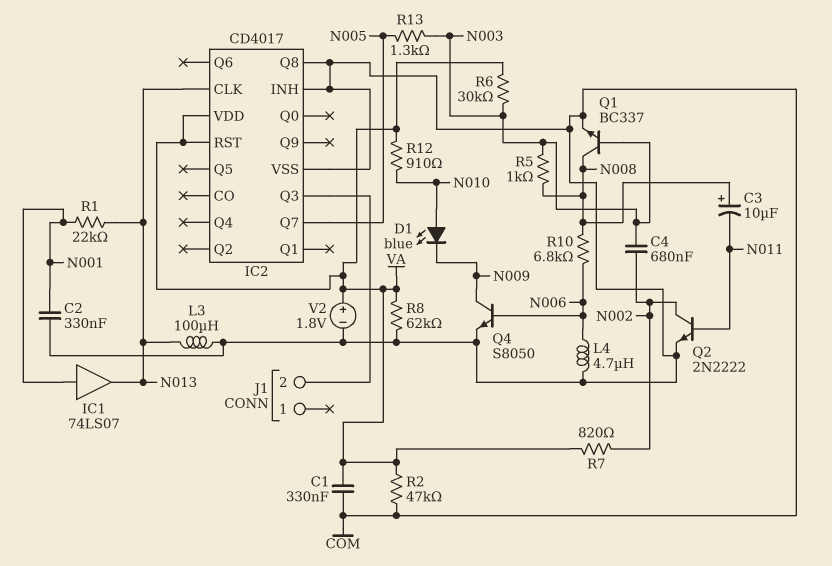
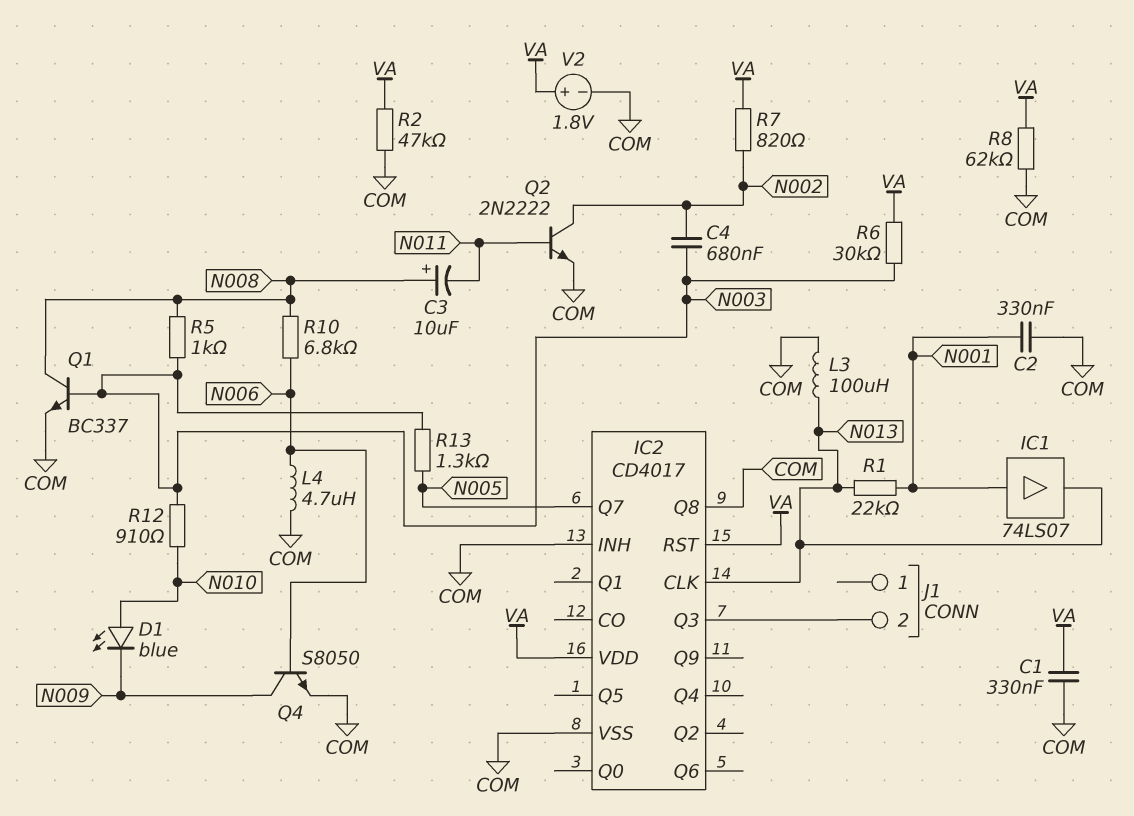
R12: 910 (N010, VA) -> 910 (N003, N010)

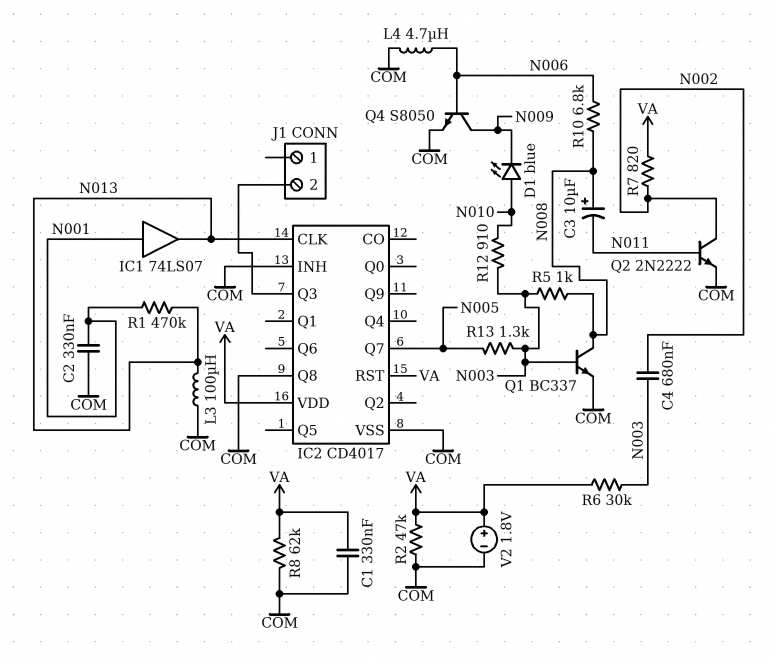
R1: 22k (N001, N013) -> 470k (N001, N013)

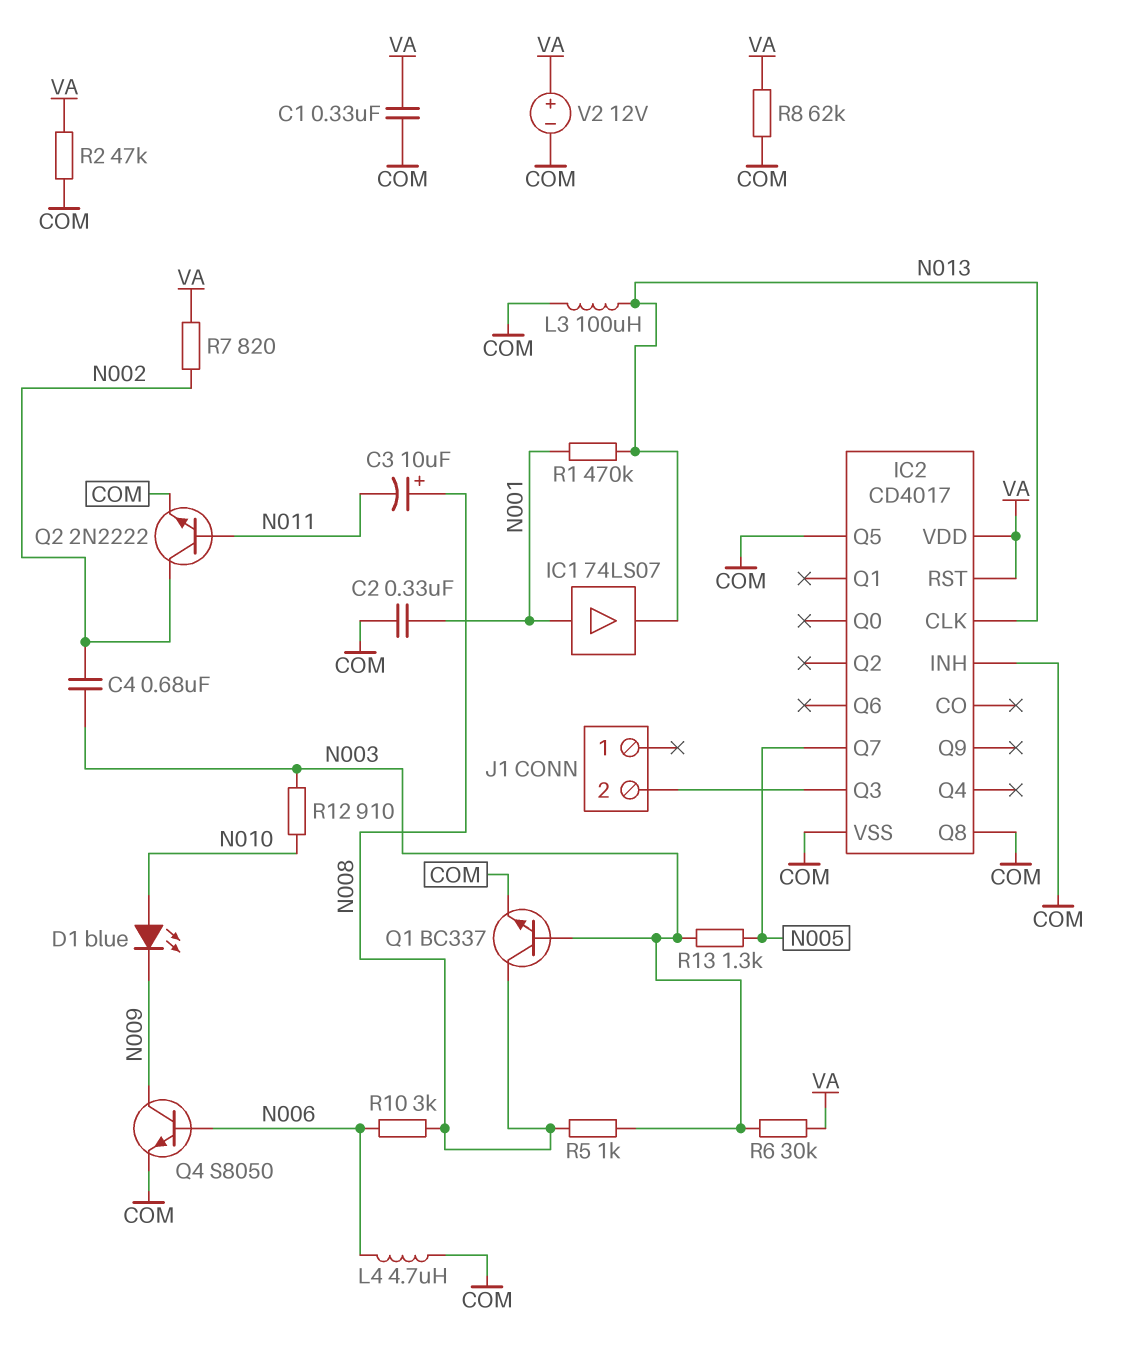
IC2 pin Q5: none -> COM
R10: 6.8k (N006, N008) -> 3k (N006, N008)
V2: 1.8V (plus VA, minus COM) -> 12V (plus VA, minus COM)

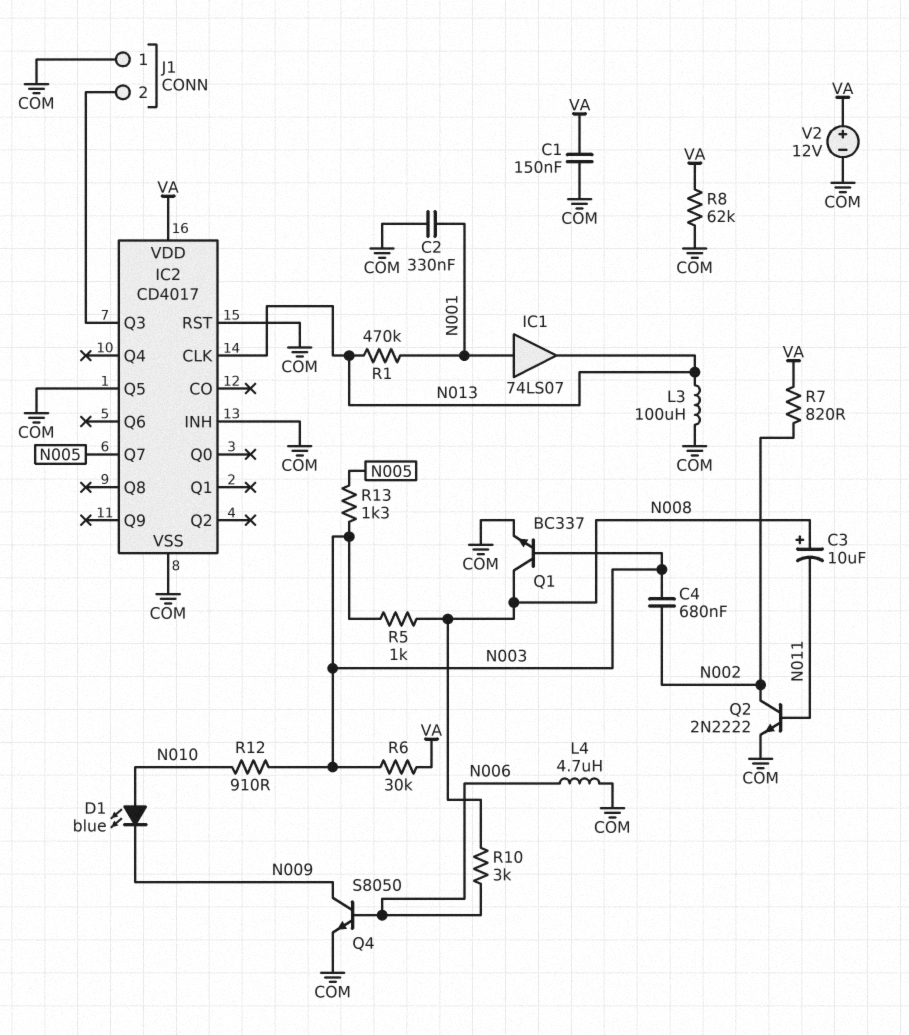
C1: 330nF (COM, VA) -> 150nF (COM, VA)
IC2 pin Q8: COM -> none
IC2 pin RST: VA -> COM
J1 pin 1: none -> COM
R2: 47k (COM, VA) -> none

